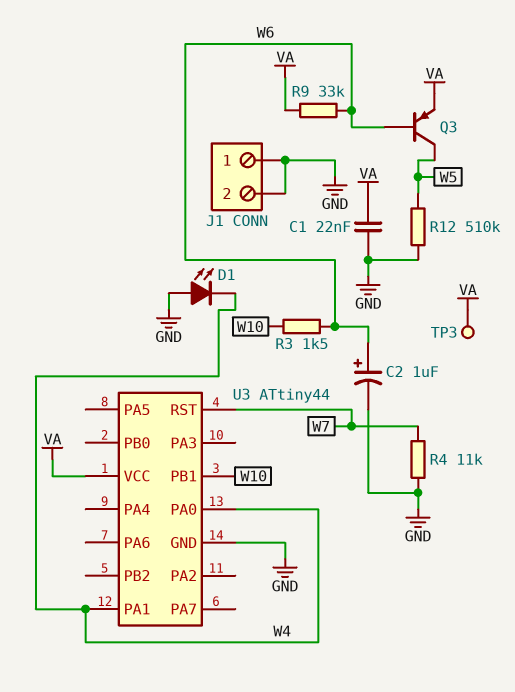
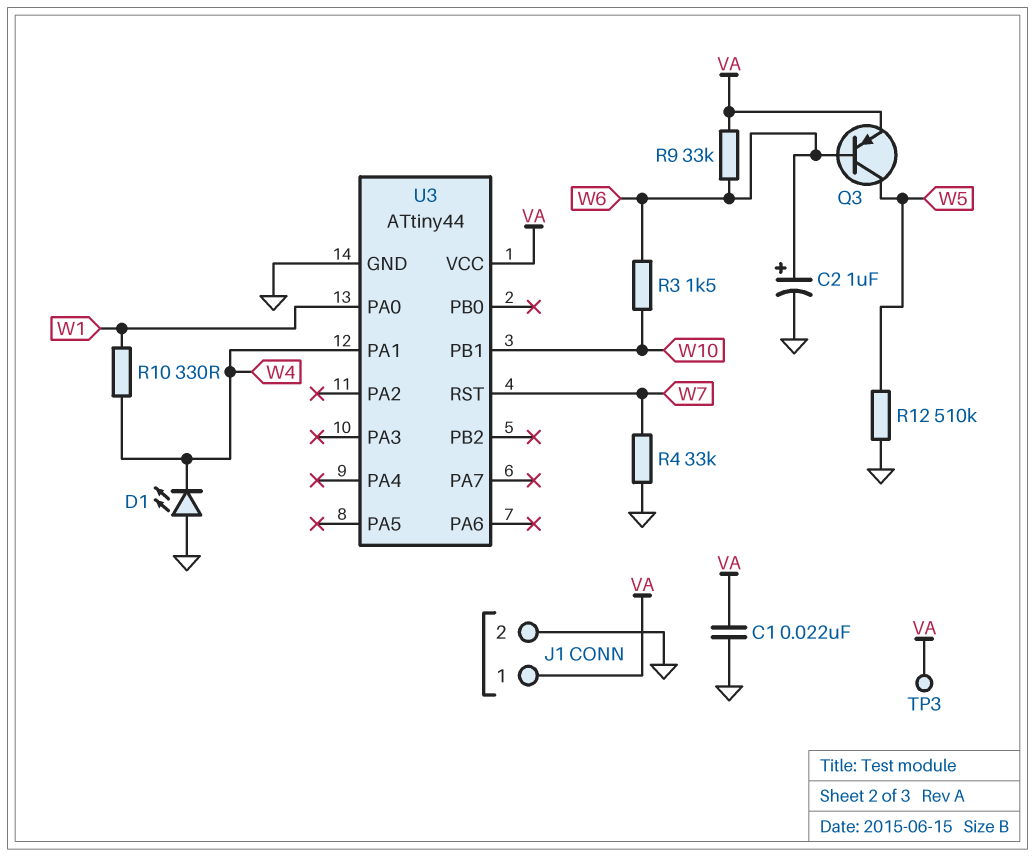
J1 pin 1: GND -> VA
R4: 11k (GND, W7) -> 33k (GND, W7)
R10: none -> 330 (W1, W4)
U3 pin PA0: W4 -> W1

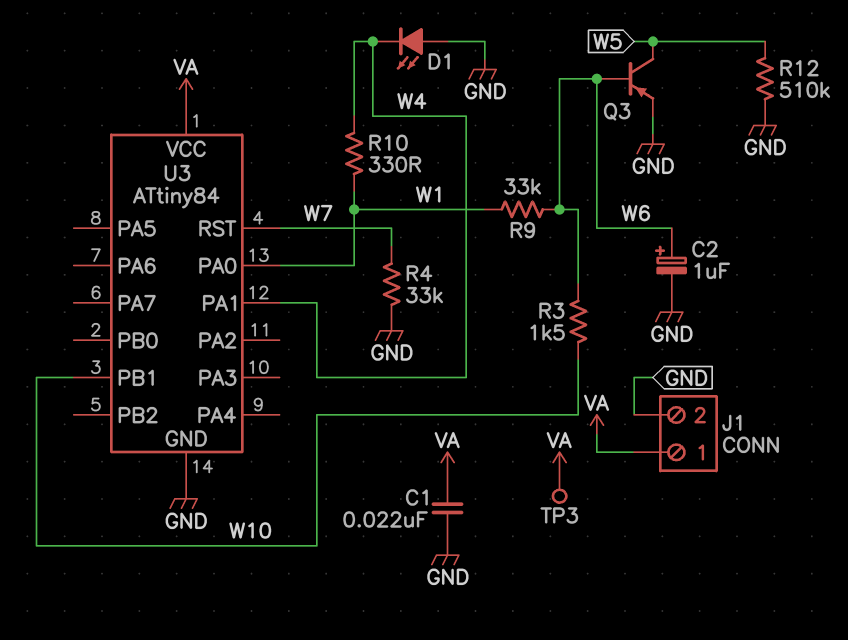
Q3: PNP (B W6, C W5, E VA) -> PNP (B W6, C W5, E GND)
R9: 33k (VA, W6) -> 33k (W1, W6)
U3: ATtiny44 -> ATtiny84

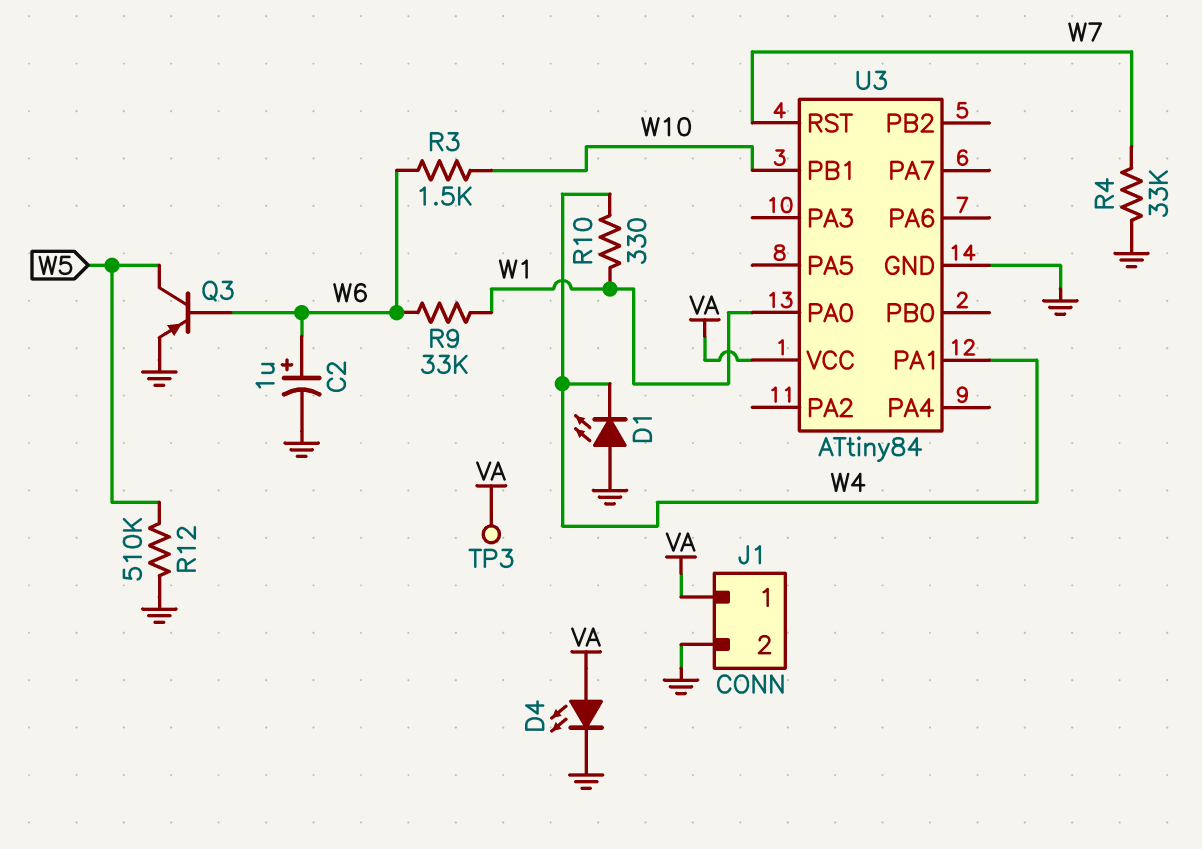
C1: 22nF (GND, VA) -> none
D4: none -> LED (A VA, K GND)

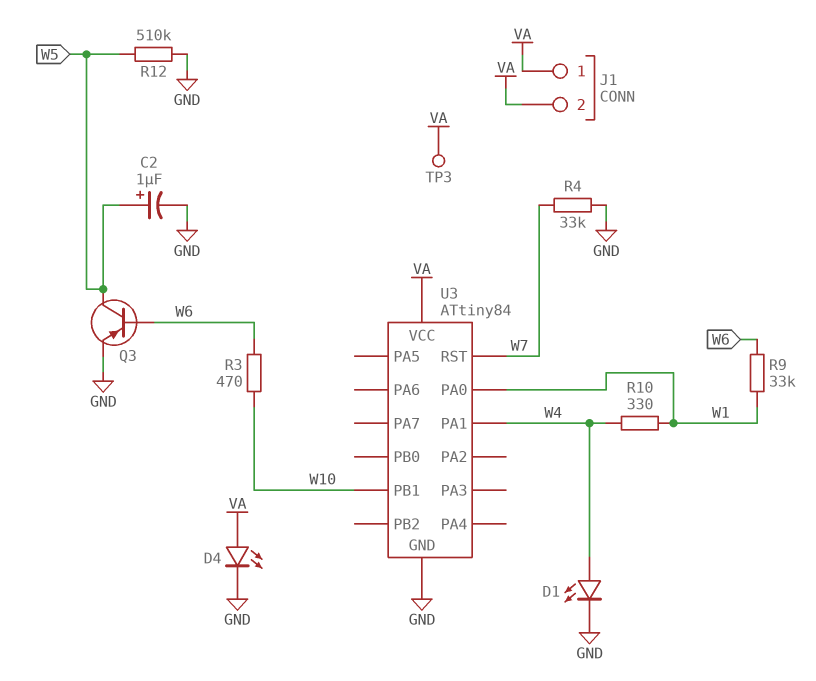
C2: 1uF (plus W6, minus GND) -> 1uF (plus W5, minus GND)
D1: LED (A GND, K W4) -> LED (A W4, K GND)
J1 pin 2: GND -> VA
R3: 1.5k (W6, W10) -> 470 (W6, W10)

